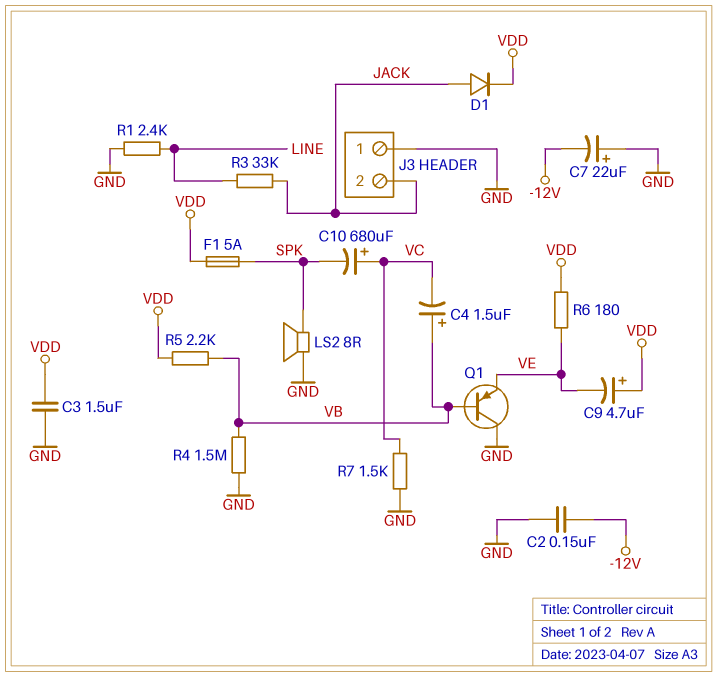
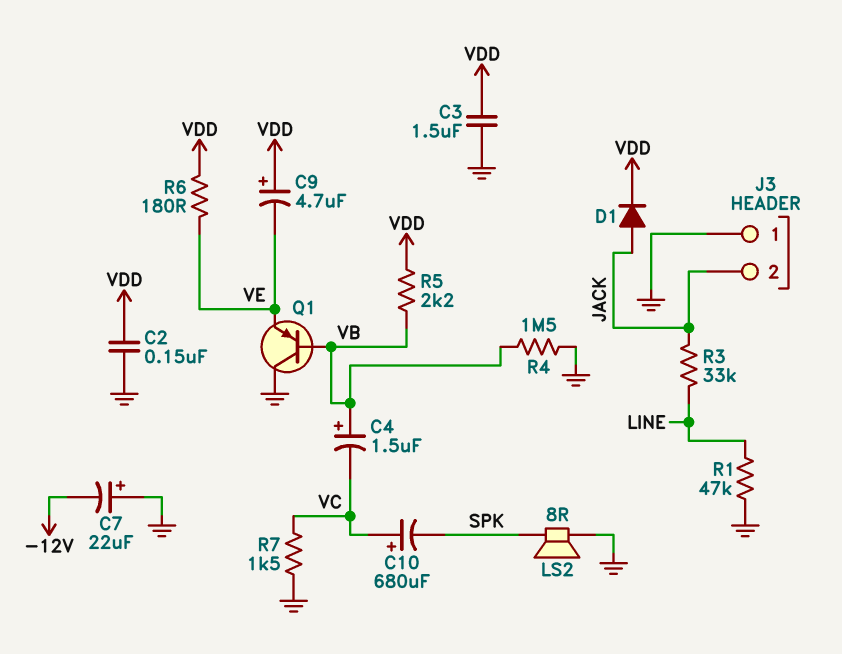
C2: 150nF (-12V, GND) -> 150nF (GND, VDD)
F1: 5A (SPK, VDD) -> none
R1: 2.4k (GND, LINE) -> 47k (GND, LINE)

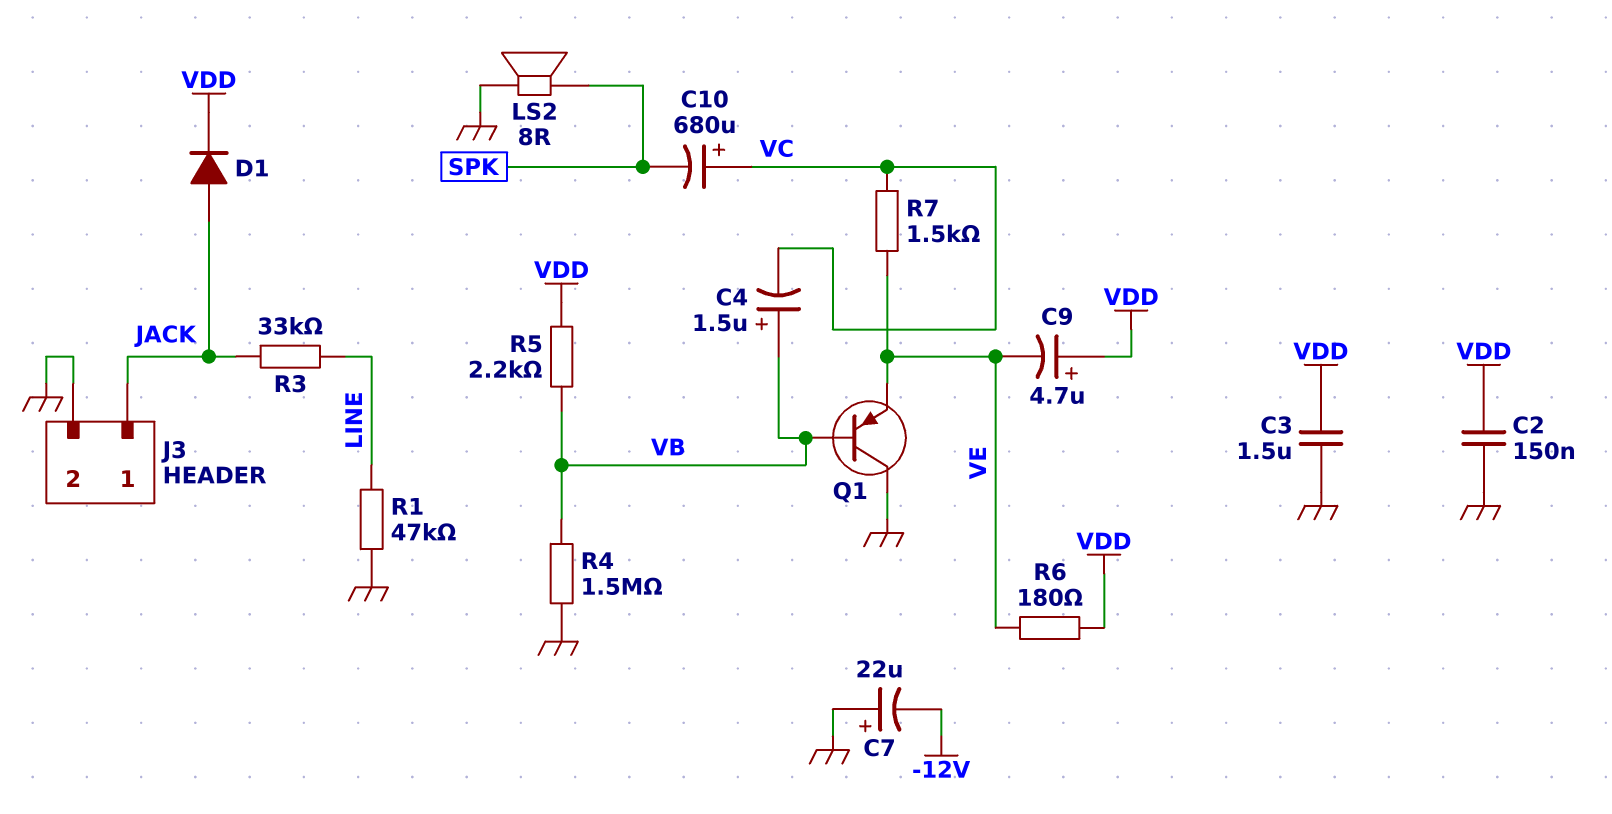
J3 pin 1: GND -> JACK
J3 pin 2: JACK -> GND
R7: 1.5k (GND, VC) -> 1.5k (VC, VE)

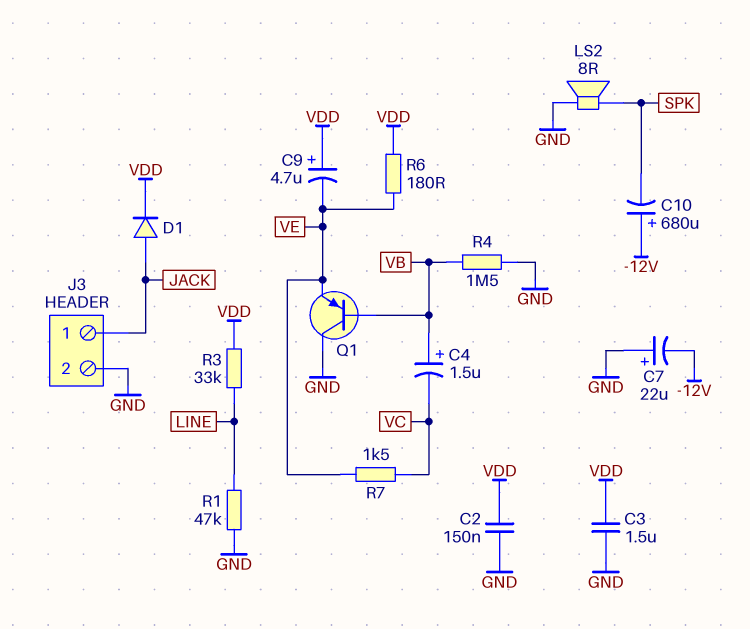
C10: 680uF (plus VC, minus SPK) -> 680uF (plus -12V, minus SPK)
R3: 33k (JACK, LINE) -> 33k (LINE, VDD)
R5: 2.2k (VB, VDD) -> none

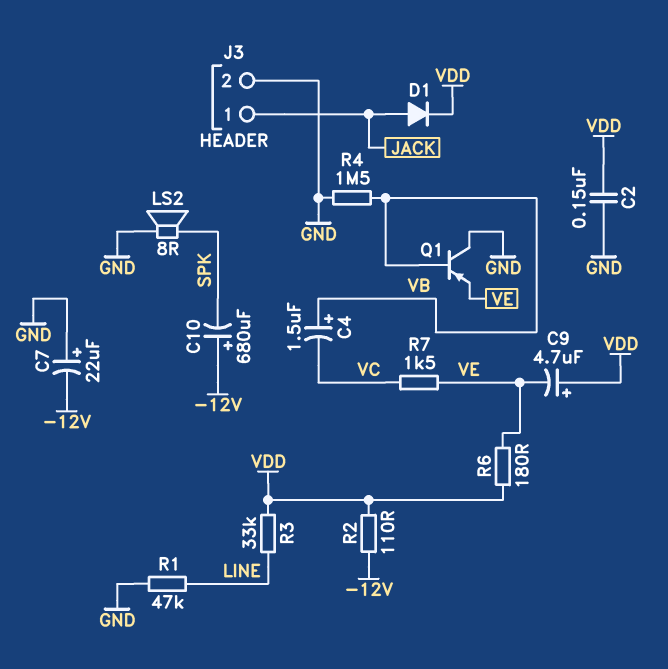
C3: 1.5uF (GND, VDD) -> none
R2: none -> 110 (-12V, VDD)

